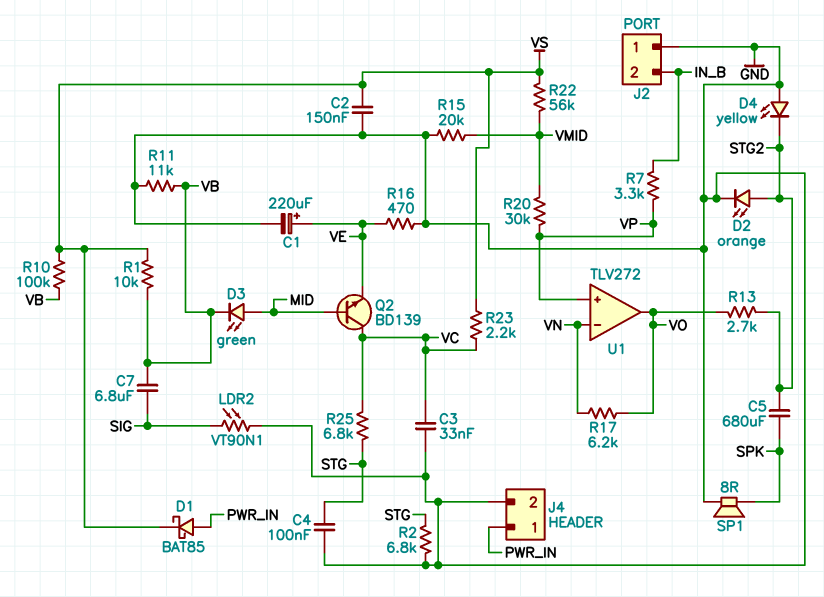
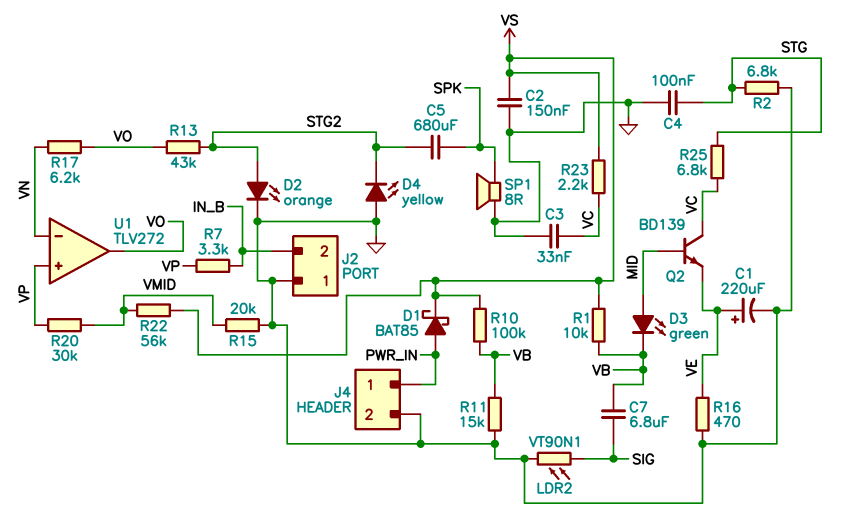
R11: 11k (GND, VB) -> 15k (GND, VB)
R13: 2.7k (STG2, VO) -> 43k (STG2, VO)

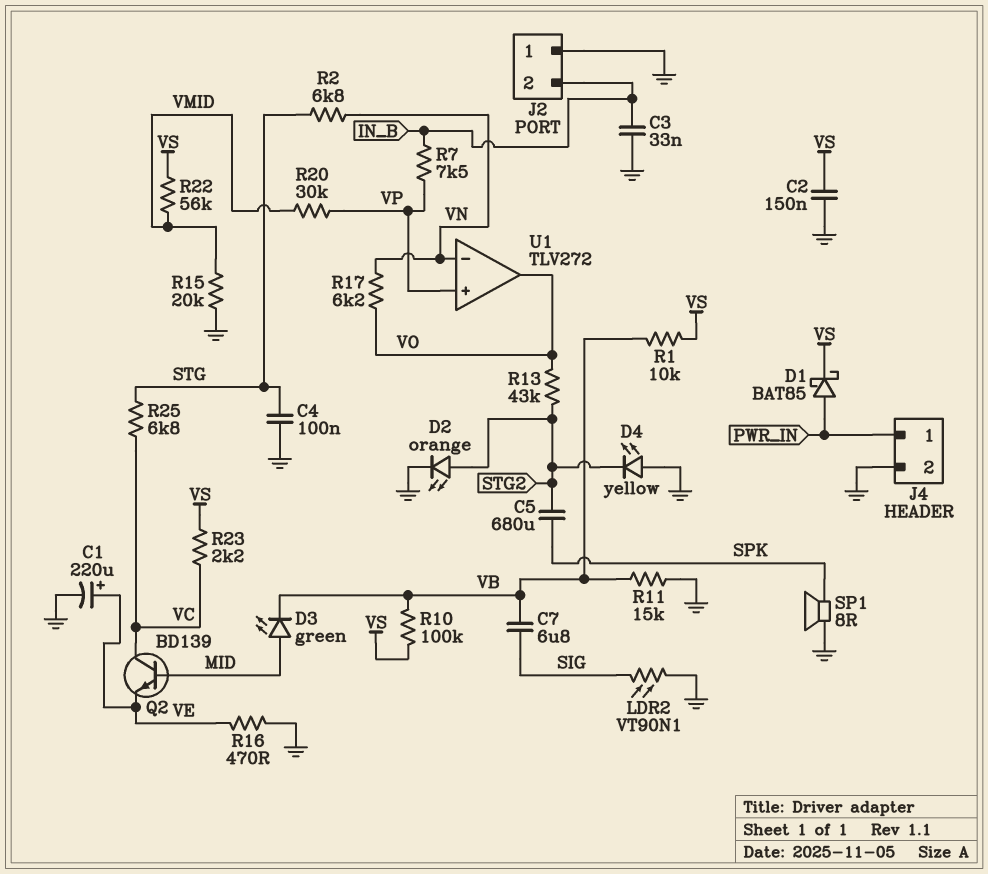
C3: 33nF (GND, VC) -> 33nF (GND, IN_B)
R2: 6.8k (GND, STG) -> 6.8k (STG, VN)
R7: 3.3k (IN_B, VP) -> 7.5k (IN_B, VP)

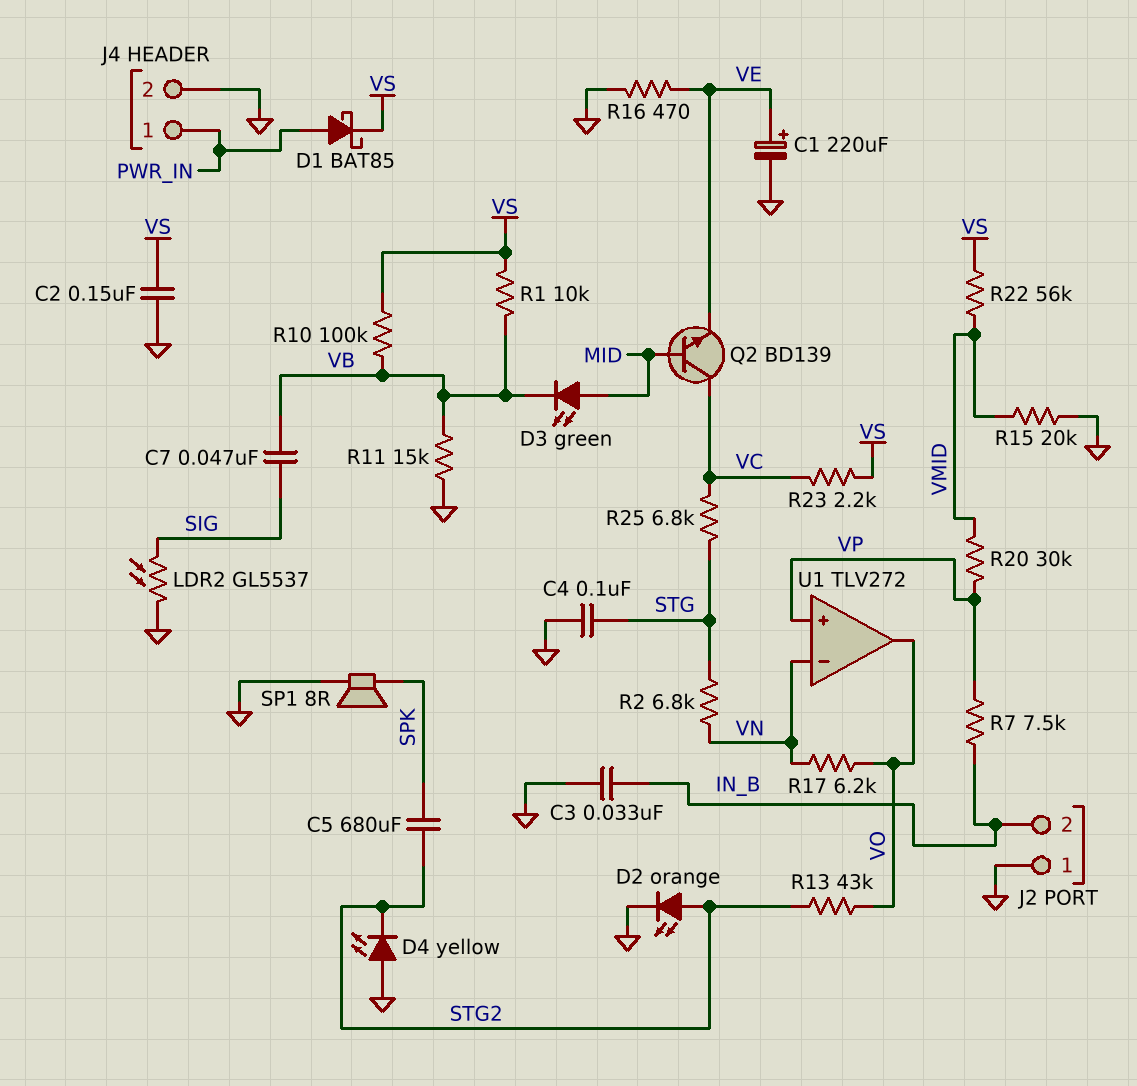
C7: 6.8uF (SIG, VB) -> 47nF (SIG, VB)
LDR2: VT90N1 (GND, SIG) -> GL5537 (GND, SIG)

